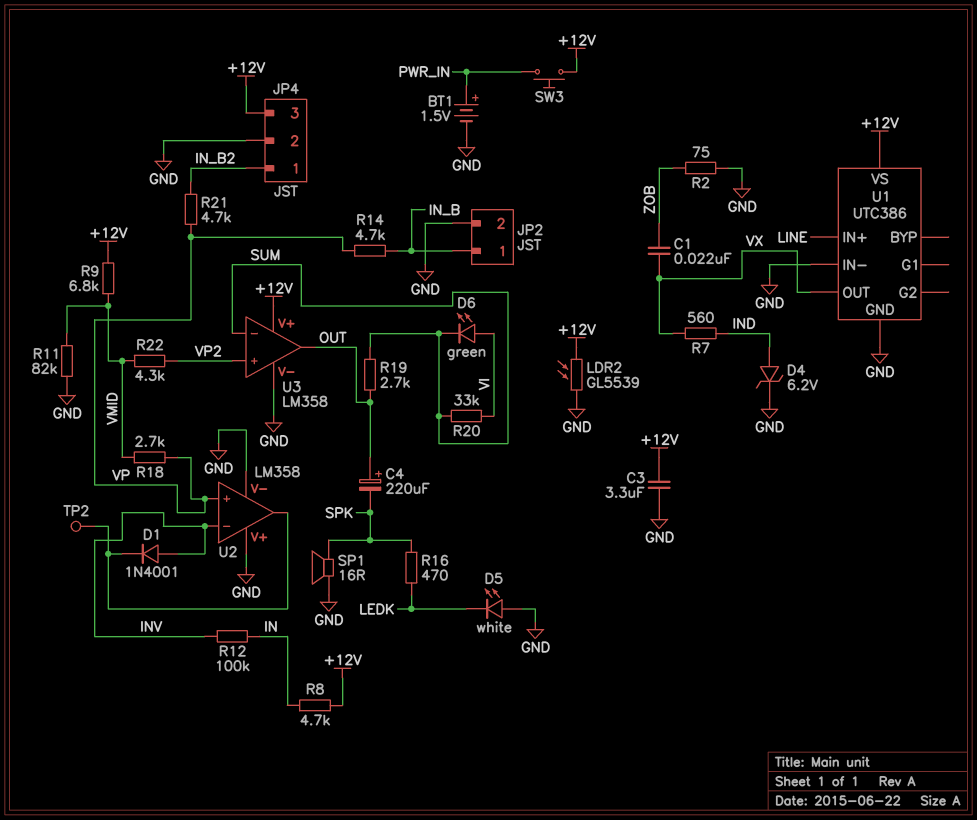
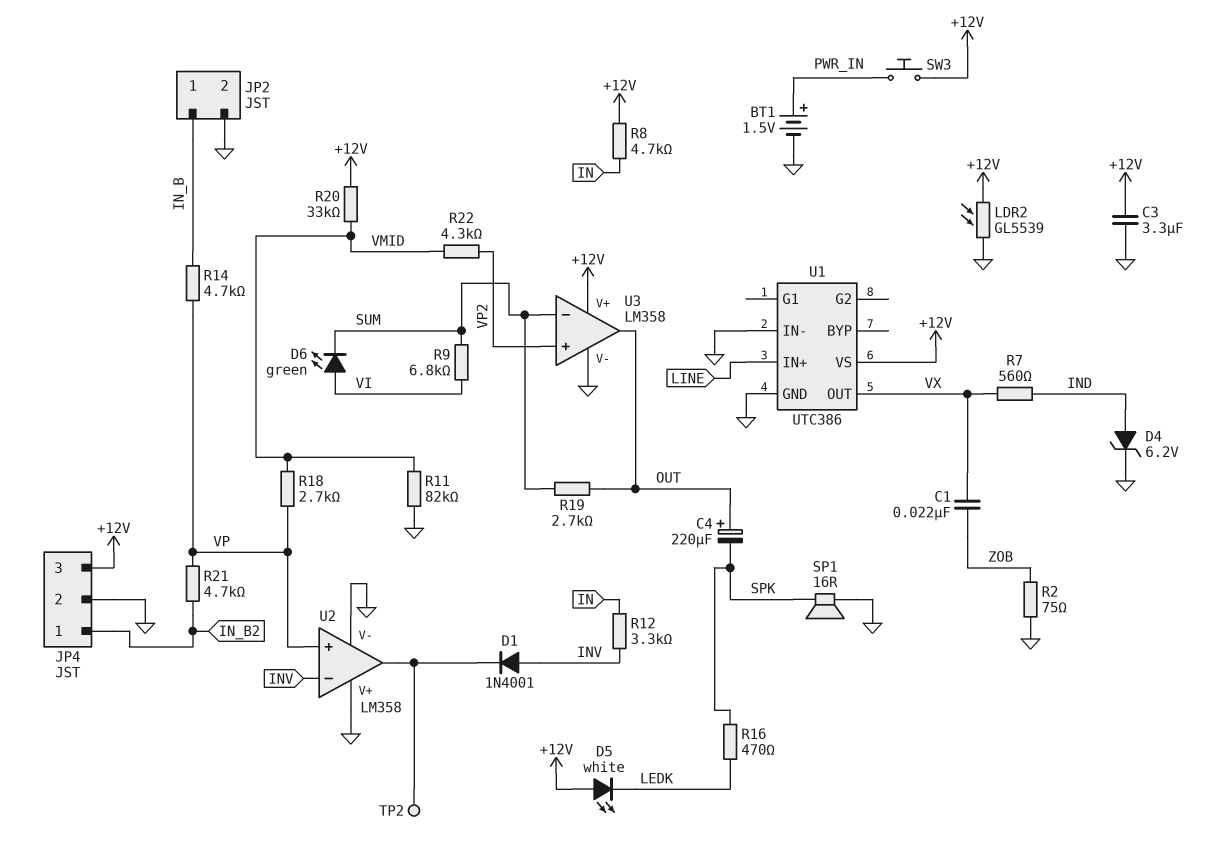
D5: LED white (A GND, K LEDK) -> LED white (A +12V, K LEDK)
R9: 6.8k (+12V, VMID) -> 6.8k (SUM, VI)
R12: 100k (IN, INV) -> 3.3k (IN, INV)
R20: 33k (SUM, VI) -> 33k (+12V, VMID)

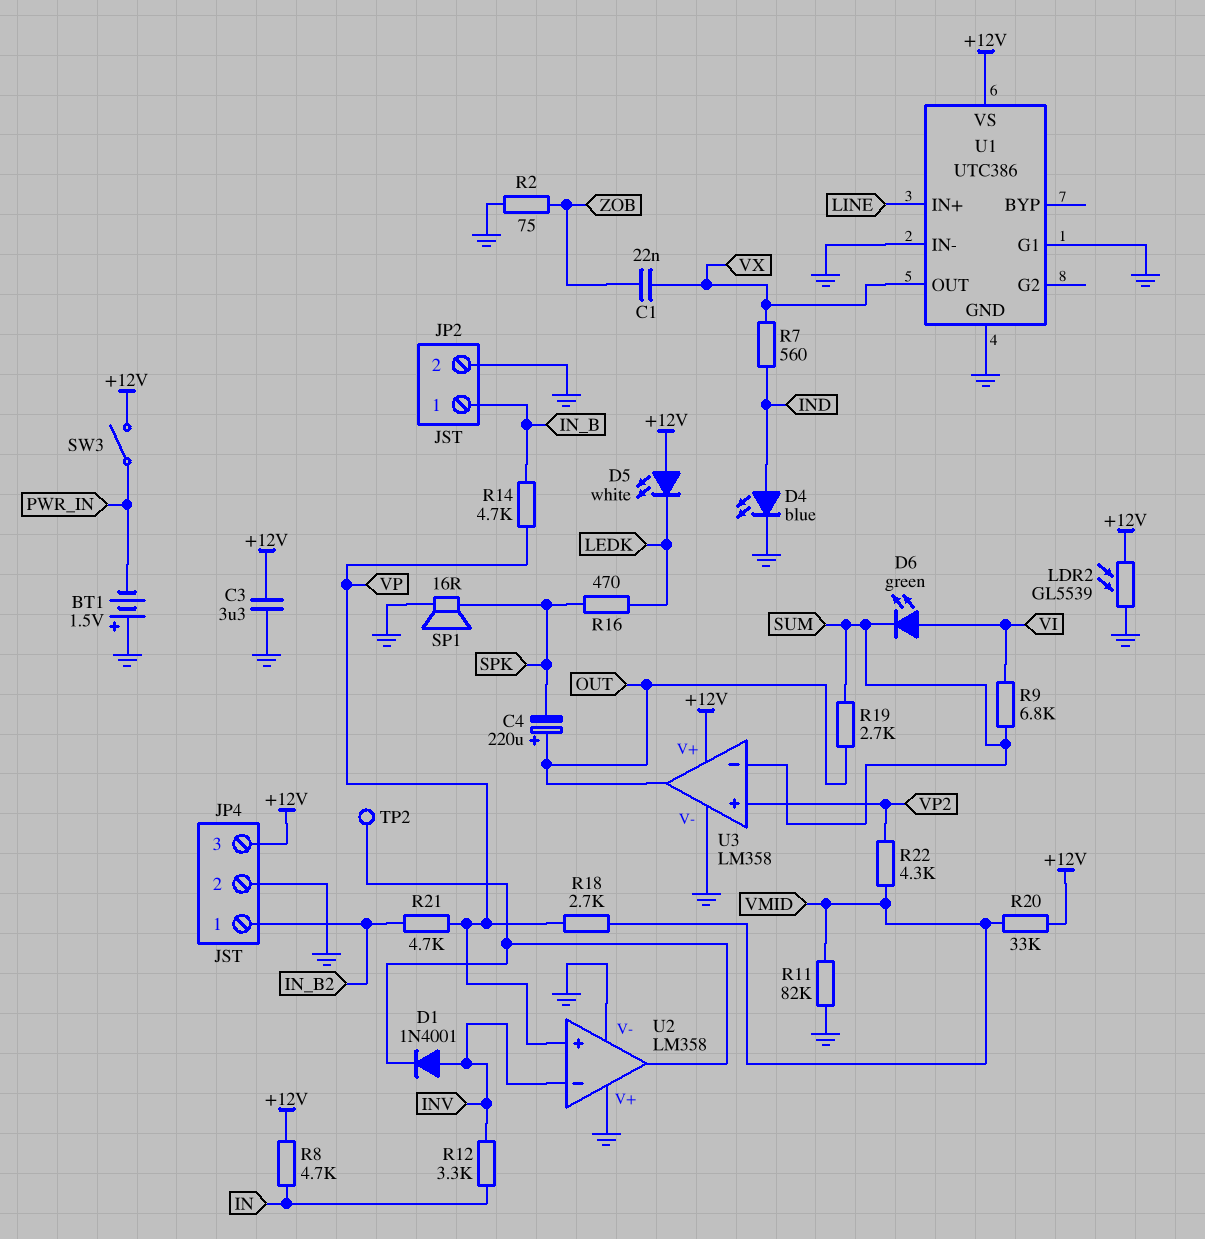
BT1: 1.5V (plus PWR_IN, minus GND) -> 1.5V (plus GND, minus PWR_IN)
D4: zener 6.2V (A IND, K GND) -> LED blue (A IND, K GND)
SW3: button (+12V, PWR_IN) -> switch (+12V, PWR_IN)
U1 pin G1: none -> GND

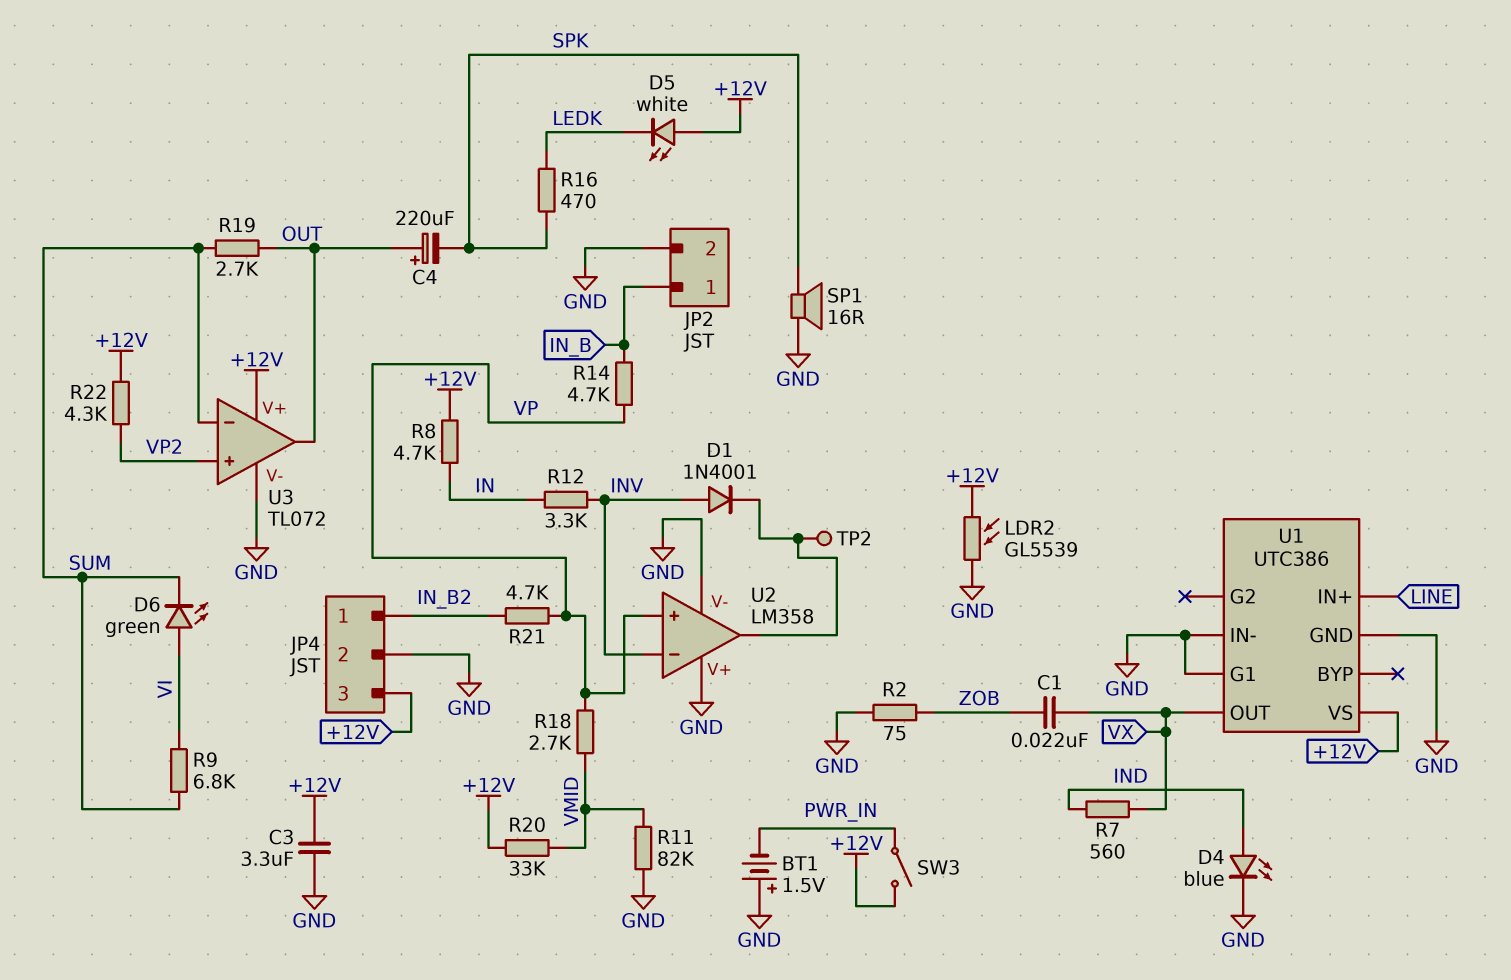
R22: 4.3k (VMID, VP2) -> 4.3k (+12V, VP2)
U3: LM358 -> TL072

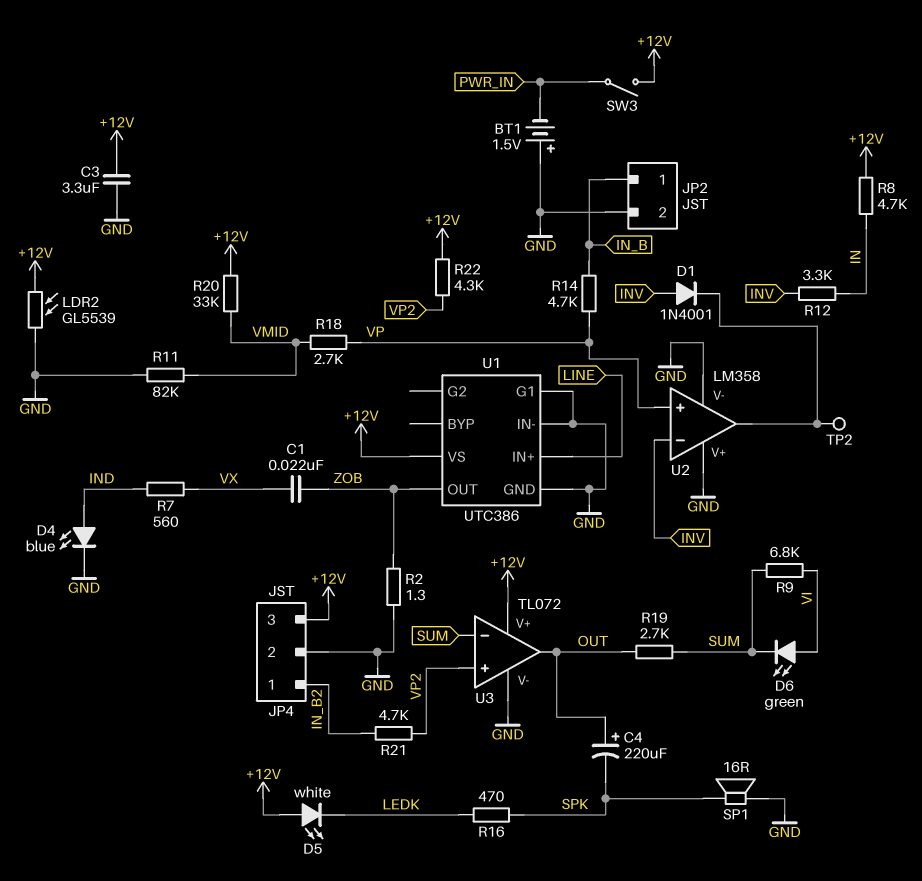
R2: 75 (GND, ZOB) -> 1.3 (GND, ZOB)
R21: 4.7k (IN_B2, VP) -> 4.7k (IN_B2, VP2)
U1 pin OUT: VX -> ZOB

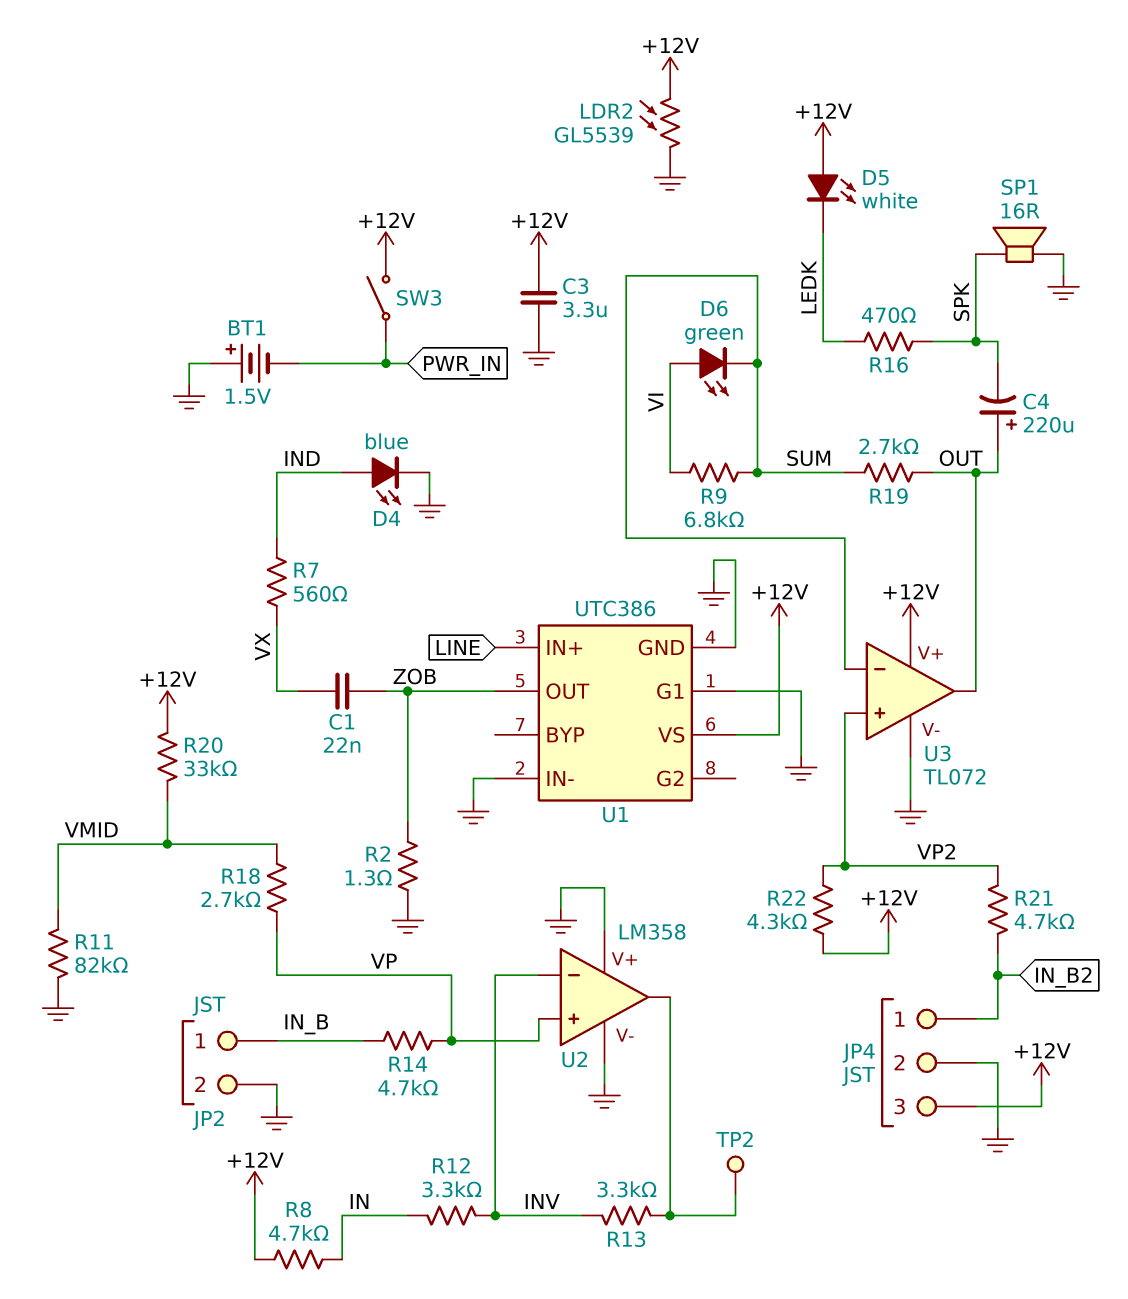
D1: diode 1N4001 (A INV, K U2/out) -> none
R13: none -> 3.3k (INV, U2/out)

